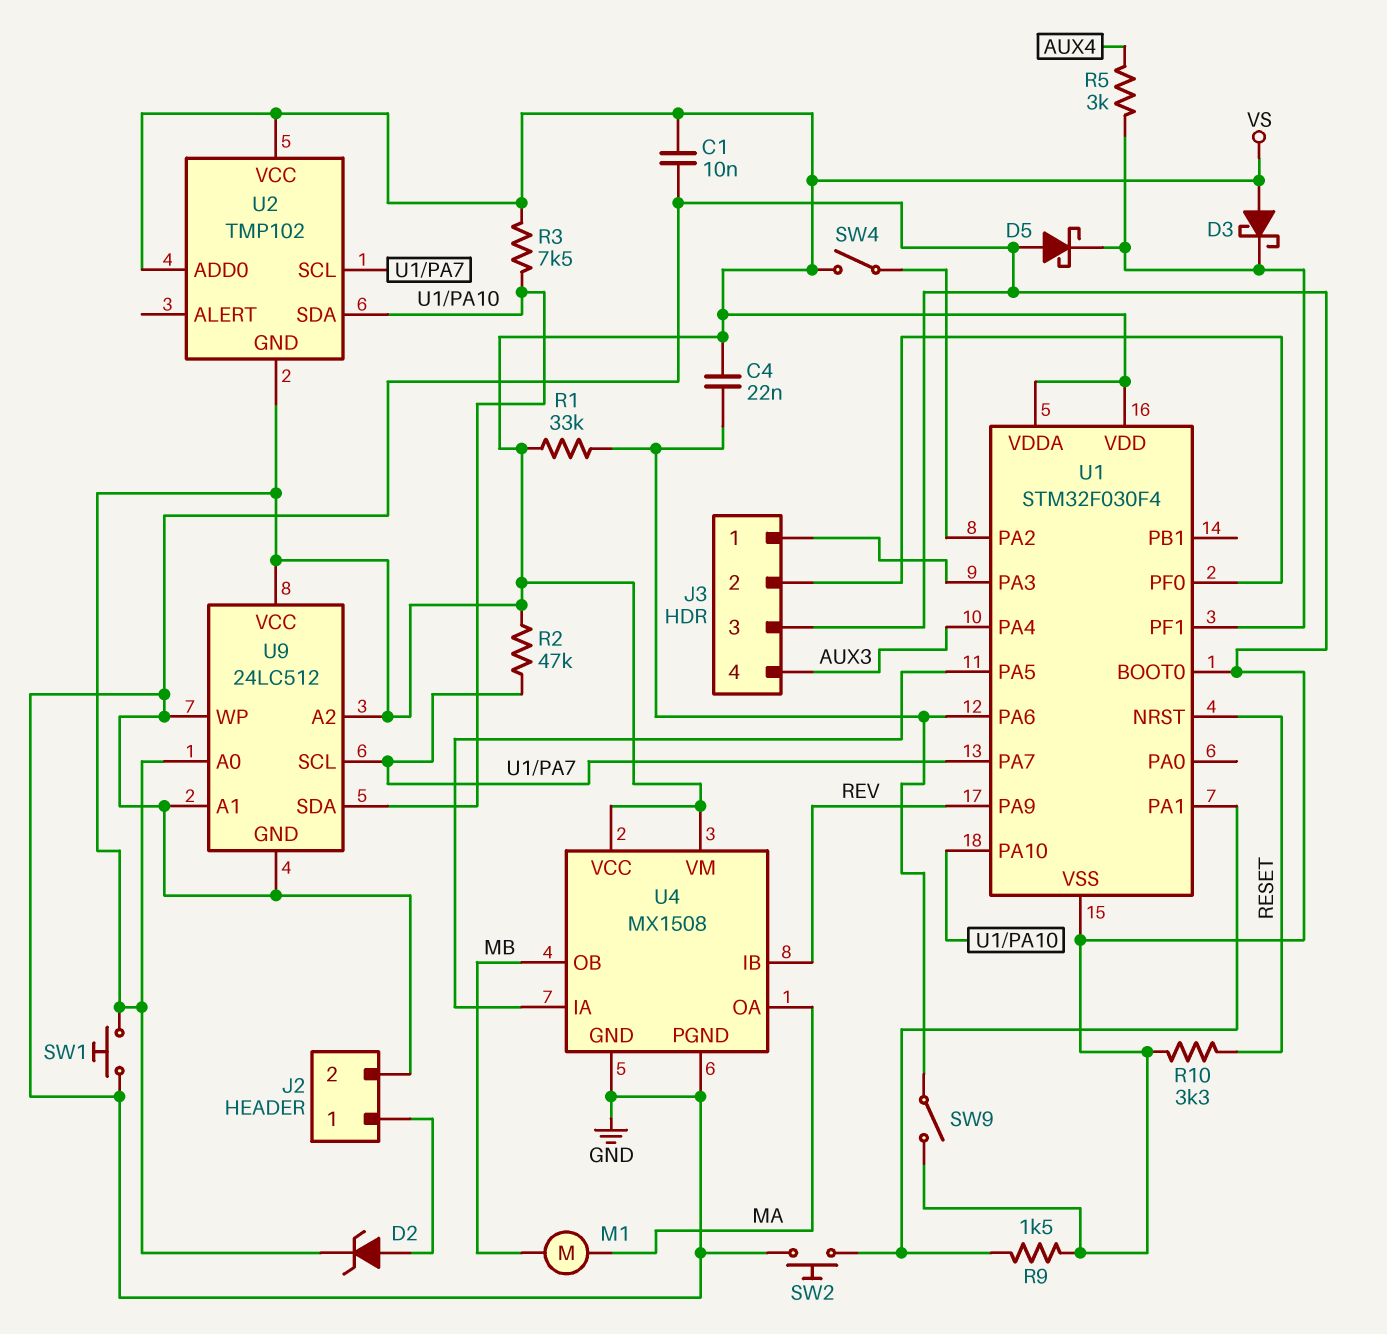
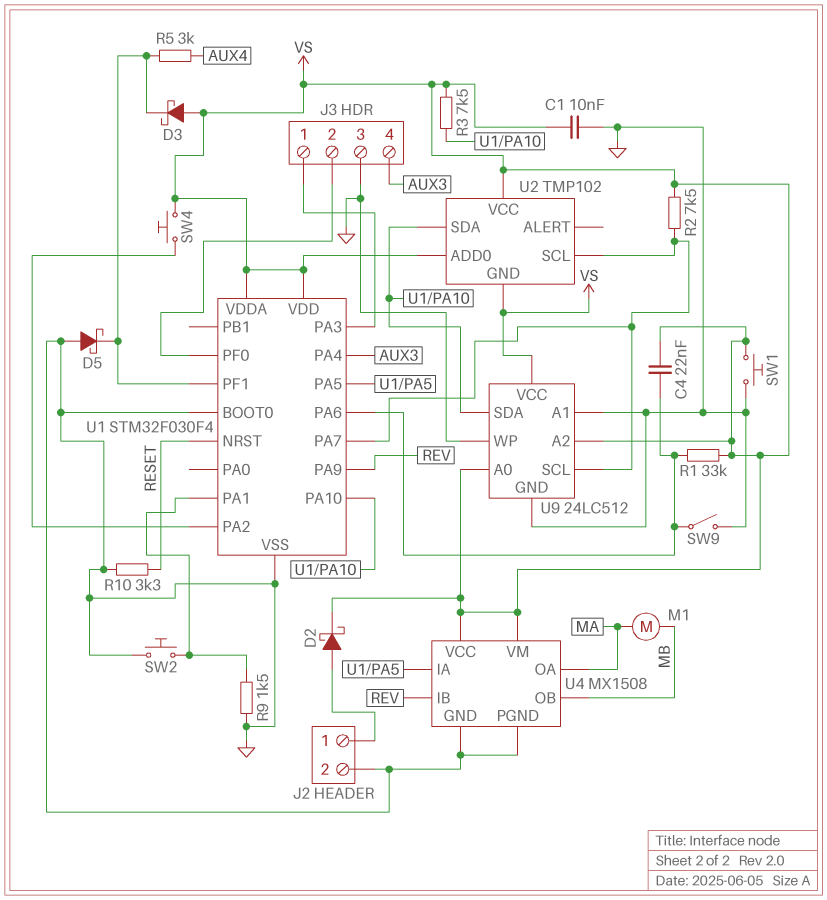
D2: zener (A J2/1, K VS) -> schottky (A J2/1, K VS)
R2: 47k (U1/PA7, VS) -> 7.5k (U1/PA7, VS)
SW4: switch (U1/PA2, VS) -> button (U1/PA2, VS)

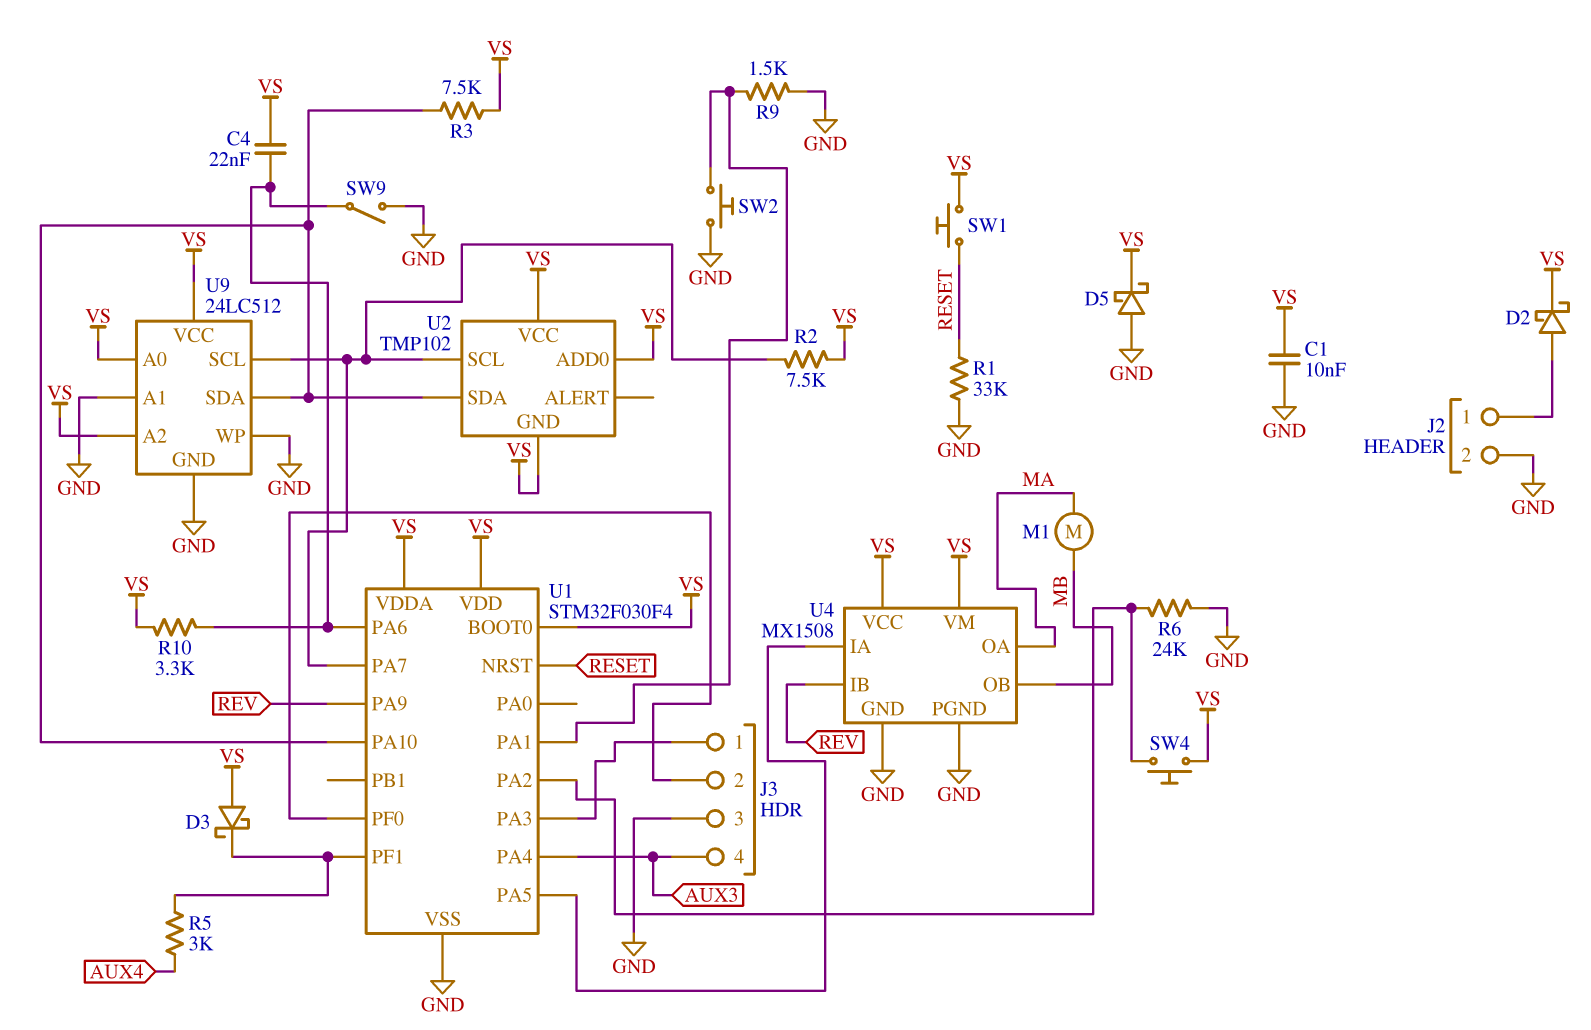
D5: schottky (A GND, K U1/PF1) -> schottky (A GND, K VS)
R1: 33k (U1/PA6, VS) -> 33k (GND, RESET)
R6: none -> 24k (GND, U1/PA2)
R10: 3.3k (GND, RESET) -> 3.3k (U1/PA6, VS)
SW1: button (GND, VS) -> button (RESET, VS)
U1 pin BOOT0: GND -> VS

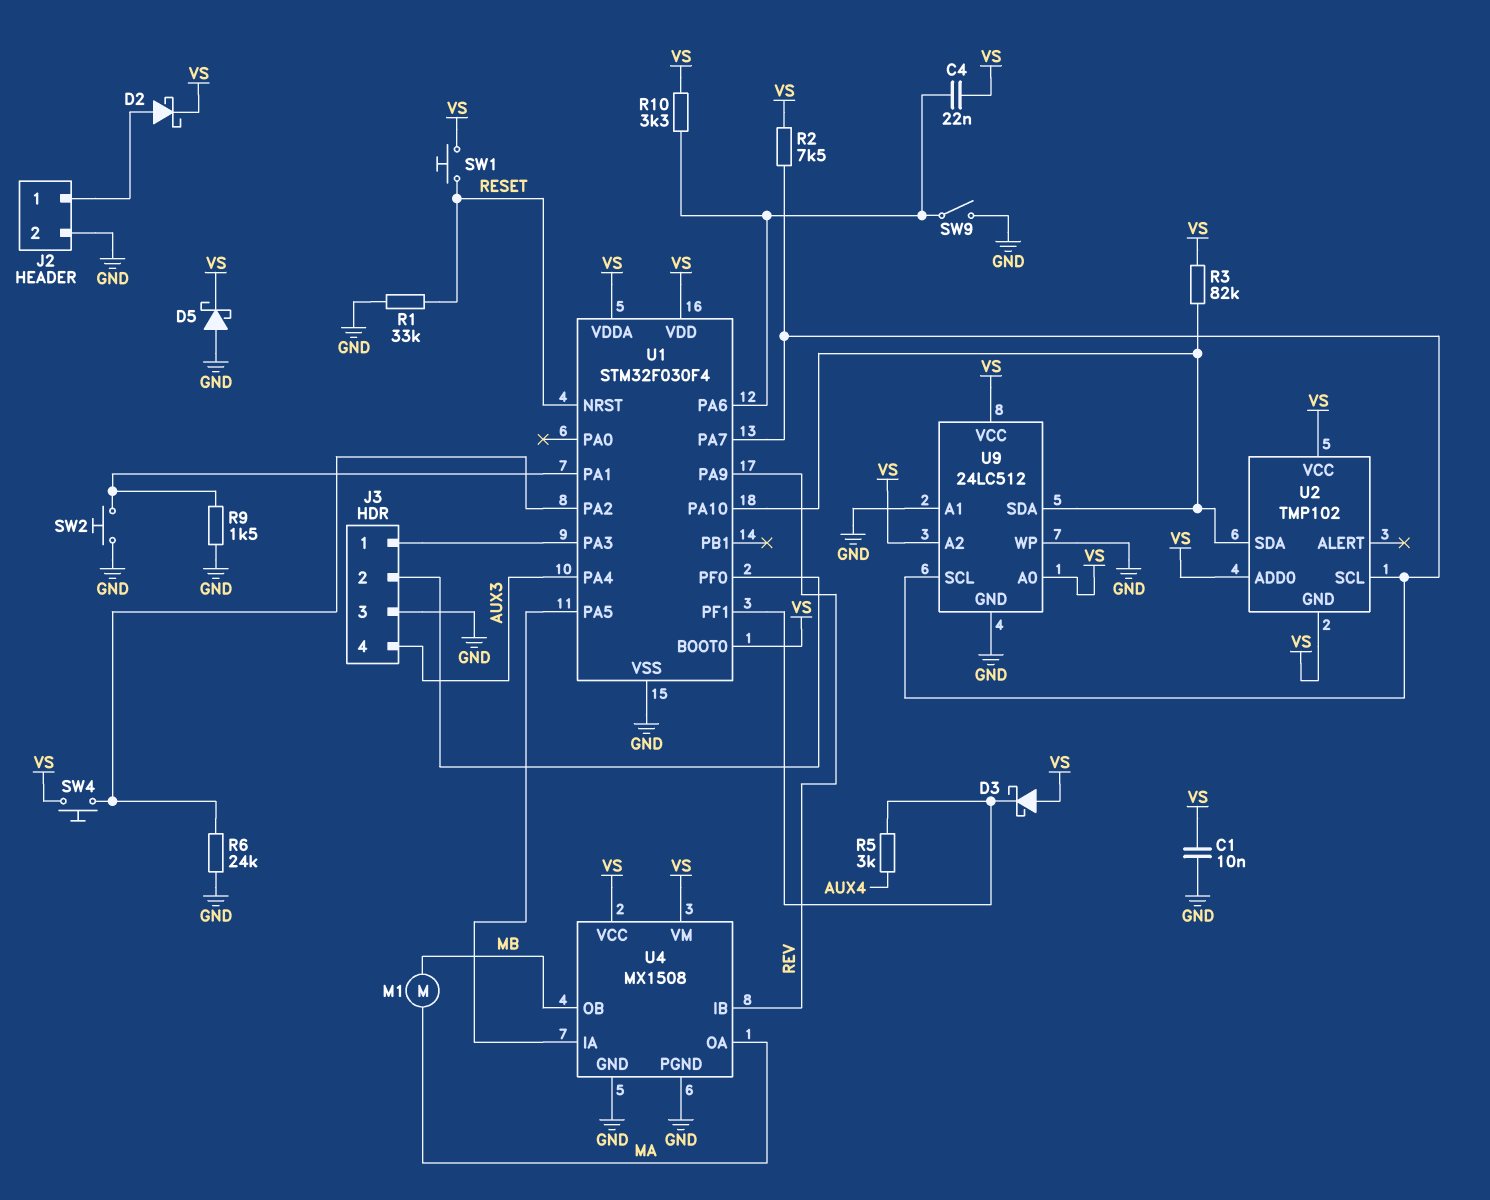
R3: 7.5k (U1/PA10, VS) -> 82k (U1/PA10, VS)

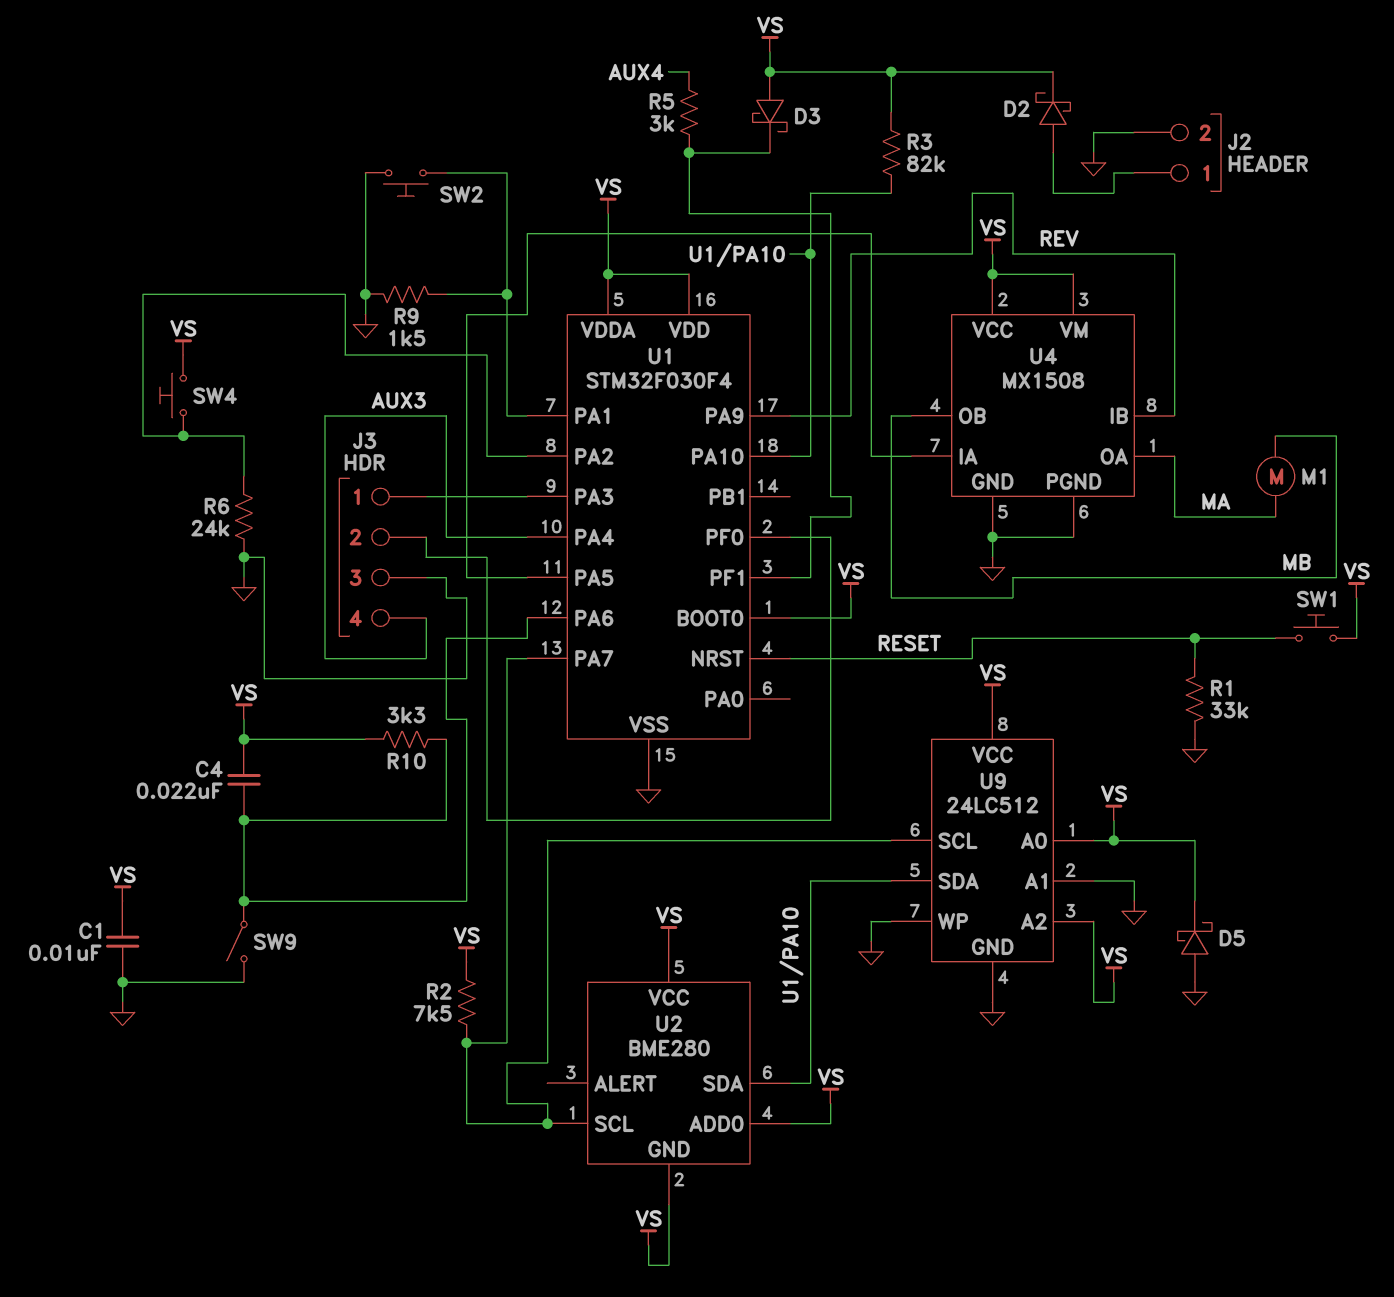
U2: TMP102 -> BME280

